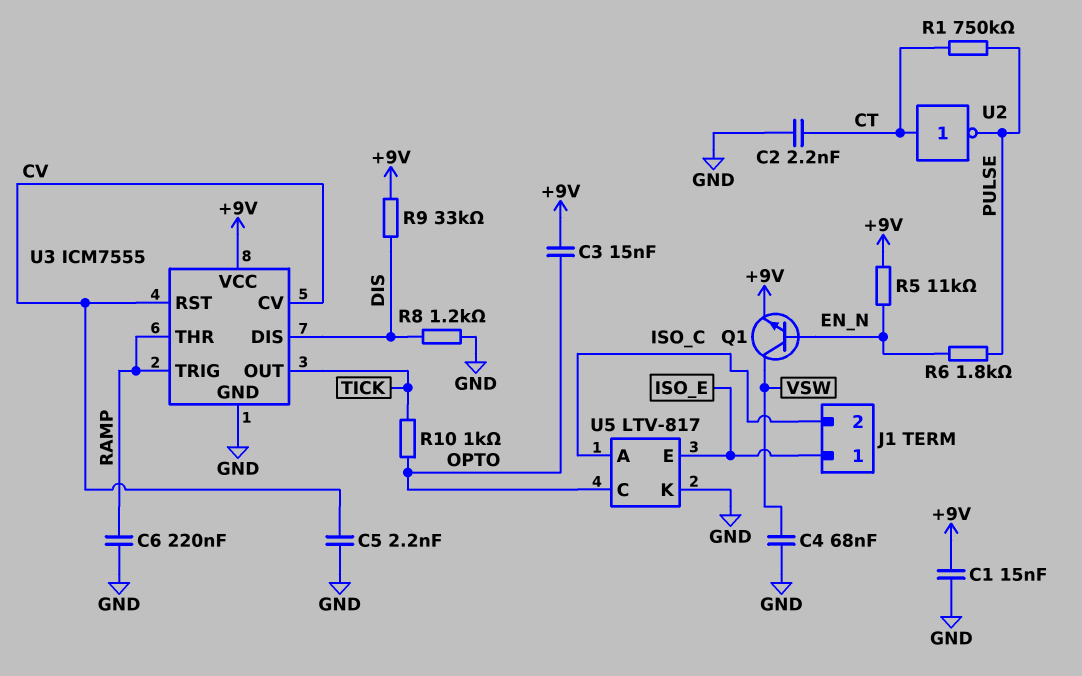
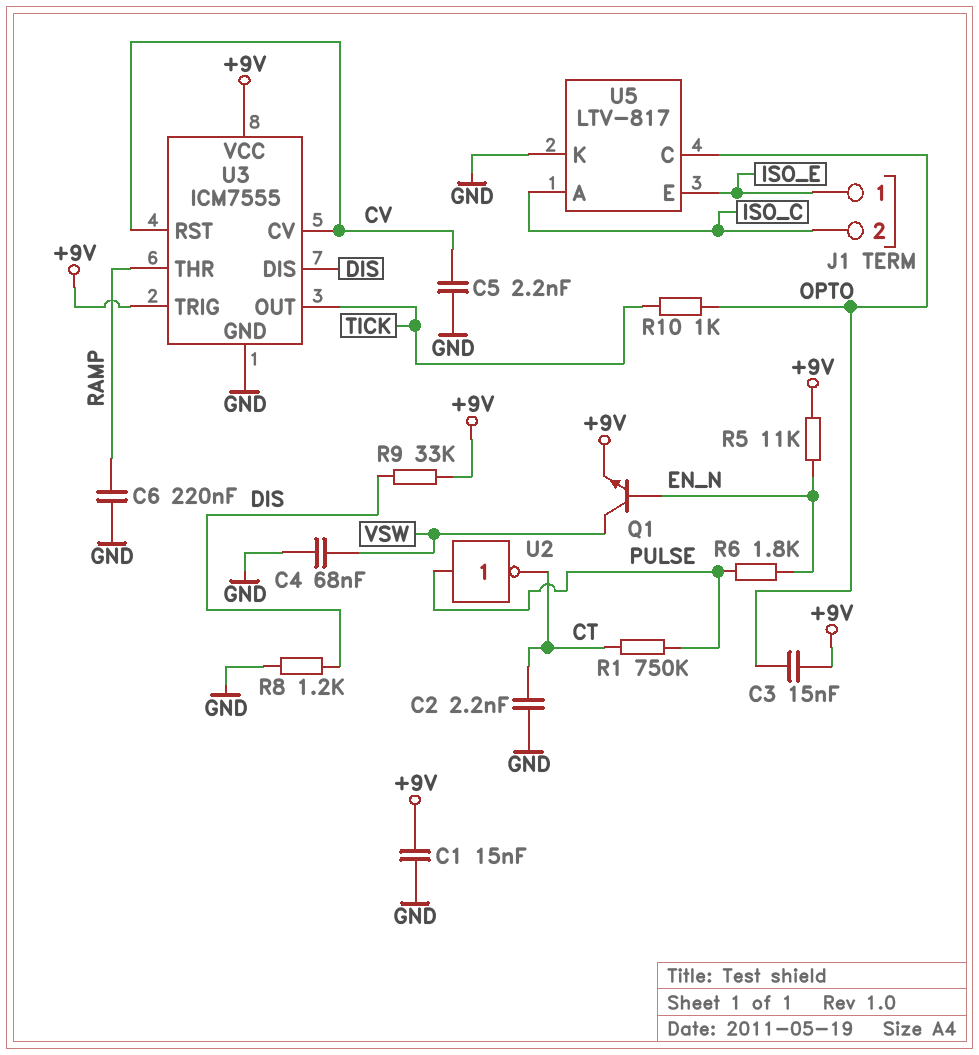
U2: NOT (in CT, out PULSE) -> NOT (in PULSE, out CT)
U3 pin TRIG: RAMP -> +9V

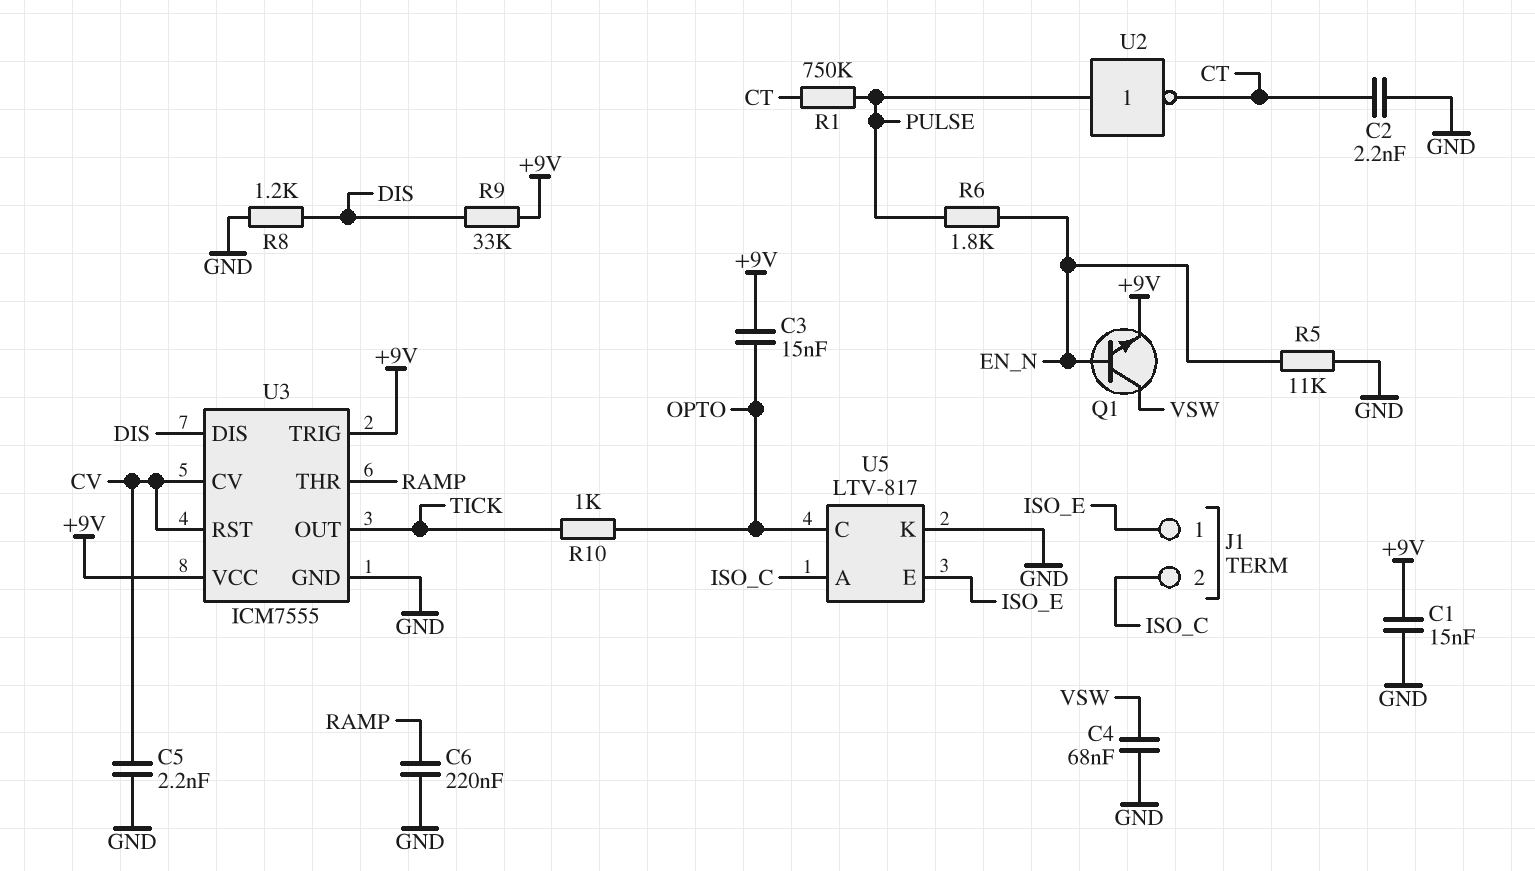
R5: 11k (+9V, EN_N) -> 11k (EN_N, GND)

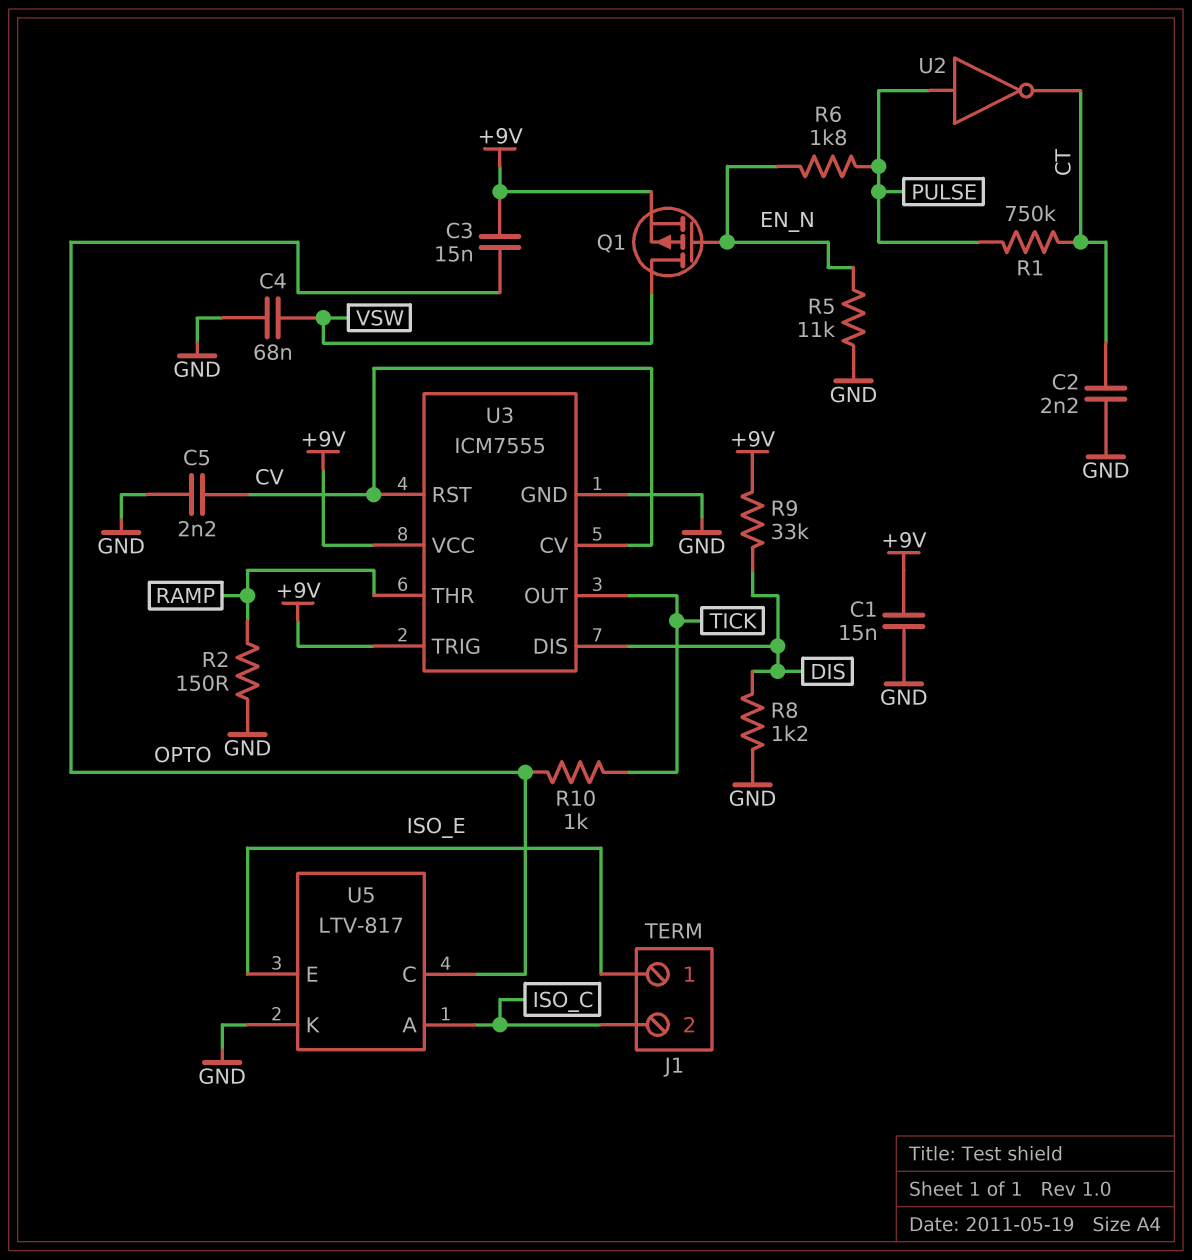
C6: 220nF (GND, RAMP) -> none
Q1: NPN (B EN_N, C VSW, E +9V) -> PMOS (G EN_N, D VSW, S +9V)
R2: none -> 150 (GND, RAMP)

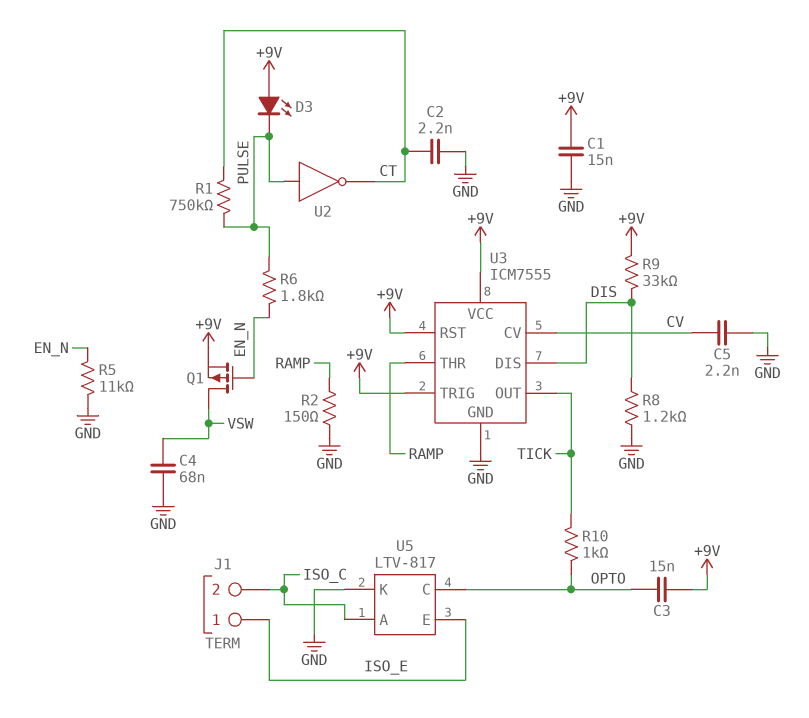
D3: none -> LED (A +9V, K PULSE)
U3 pin RST: CV -> +9V

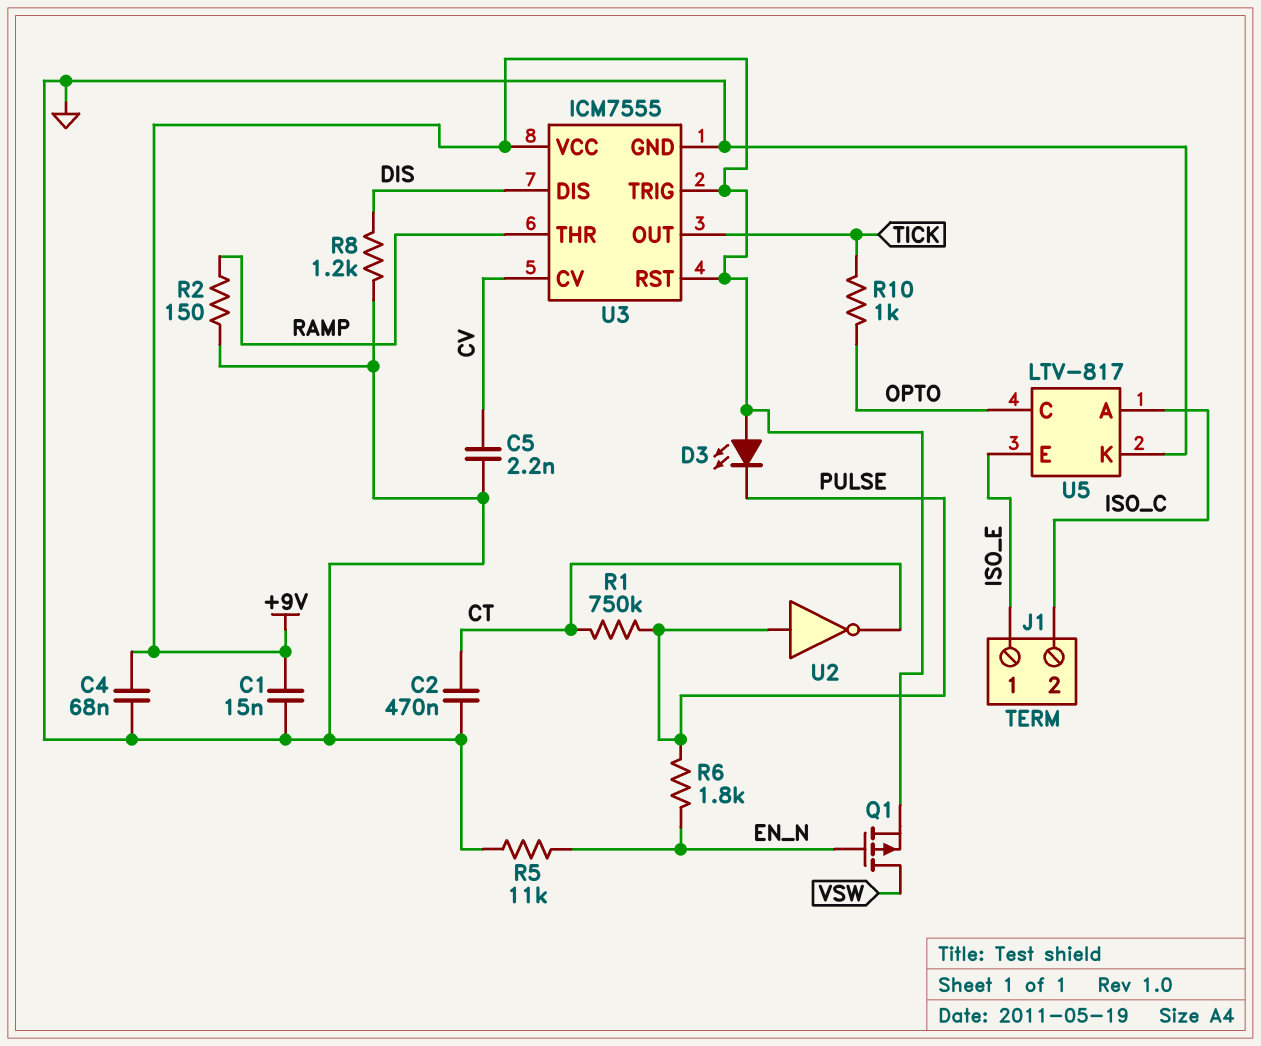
C2: 2.2nF (CT, GND) -> 470nF (CT, GND)
C3: 15nF (+9V, OPTO) -> none
C4: 68nF (GND, VSW) -> 68nF (+9V, GND)
R9: 33k (+9V, DIS) -> none

